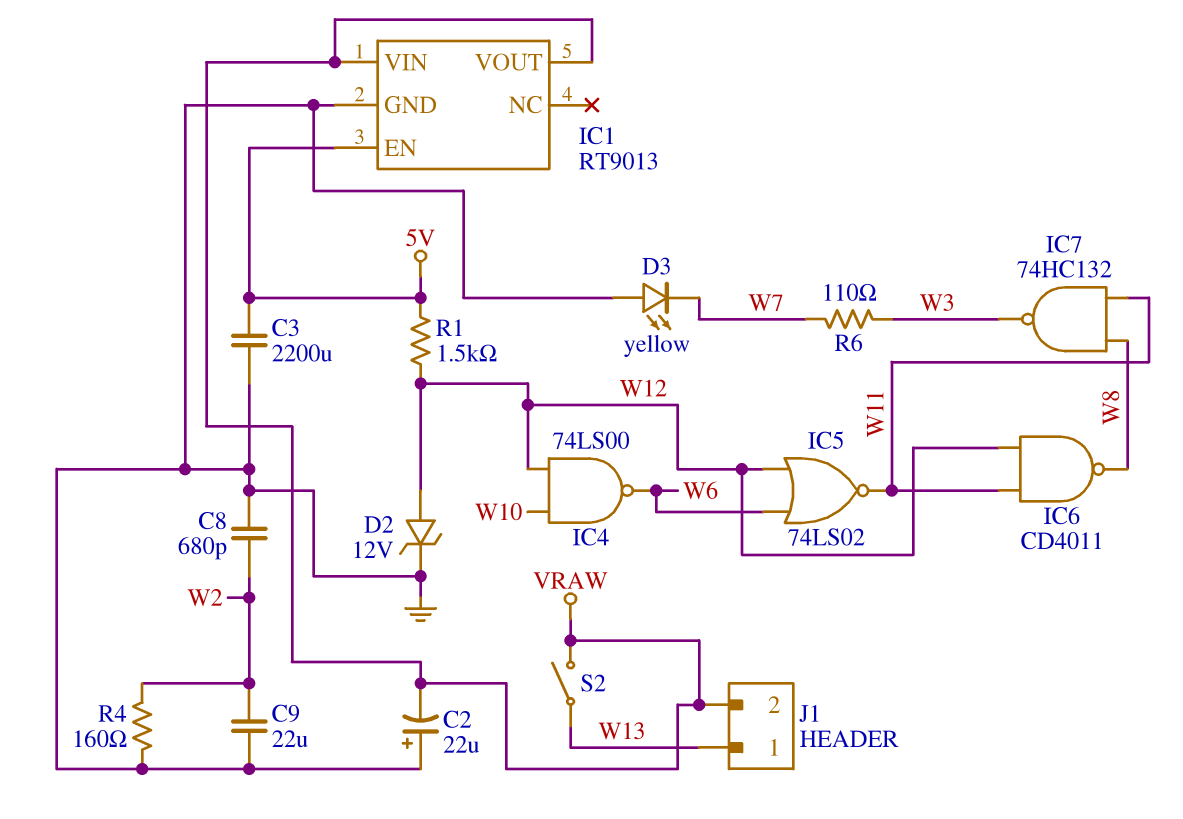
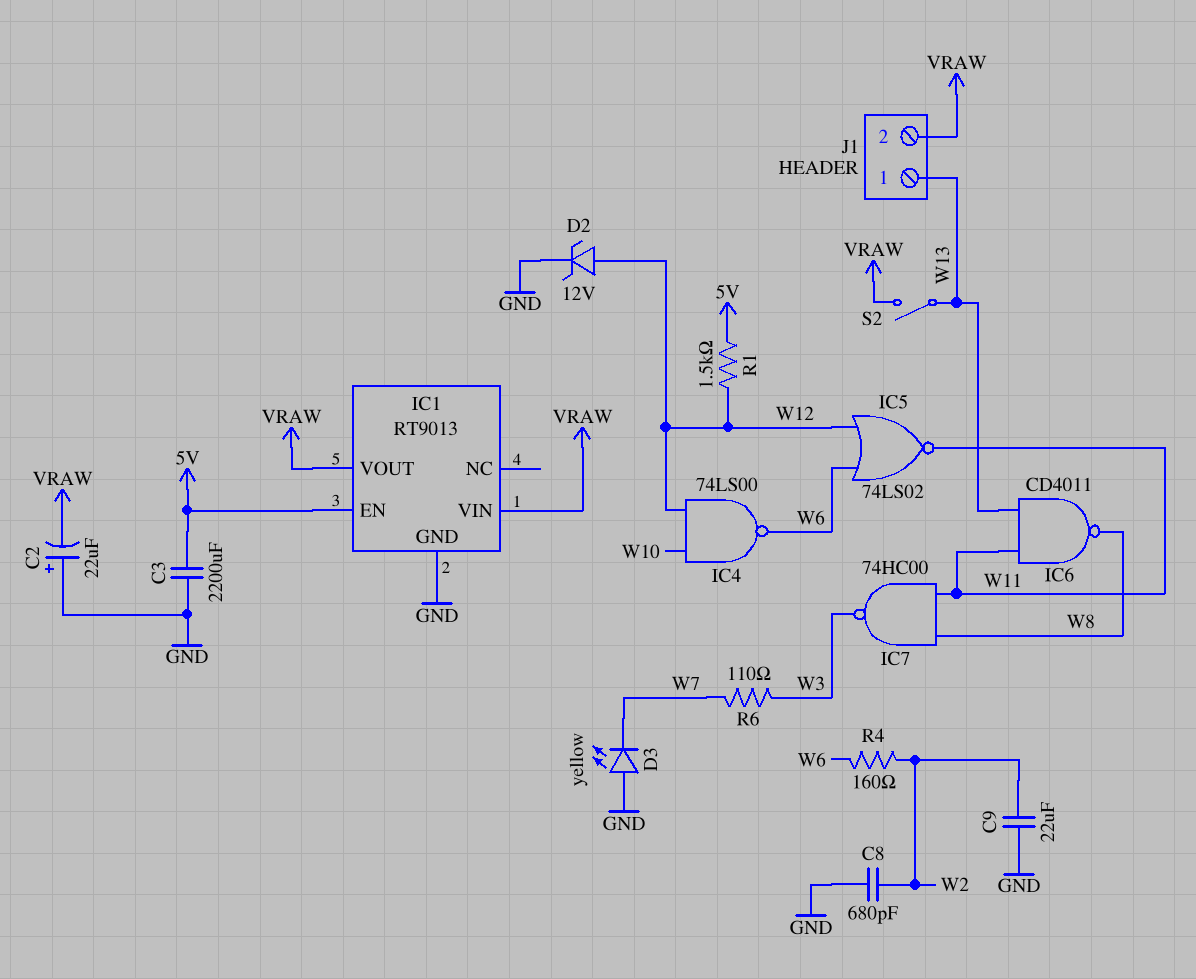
IC6: NAND CD4011 (in W11, in W12, out W8) -> NAND CD4011 (in W11, in W13, out W8)
IC7: NAND 74HC132 (in W8, in W11, out W3) -> NAND 74HC00 (in W8, in W11, out W3)
R4: 160 (GND, W2) -> 160 (W2, W6)

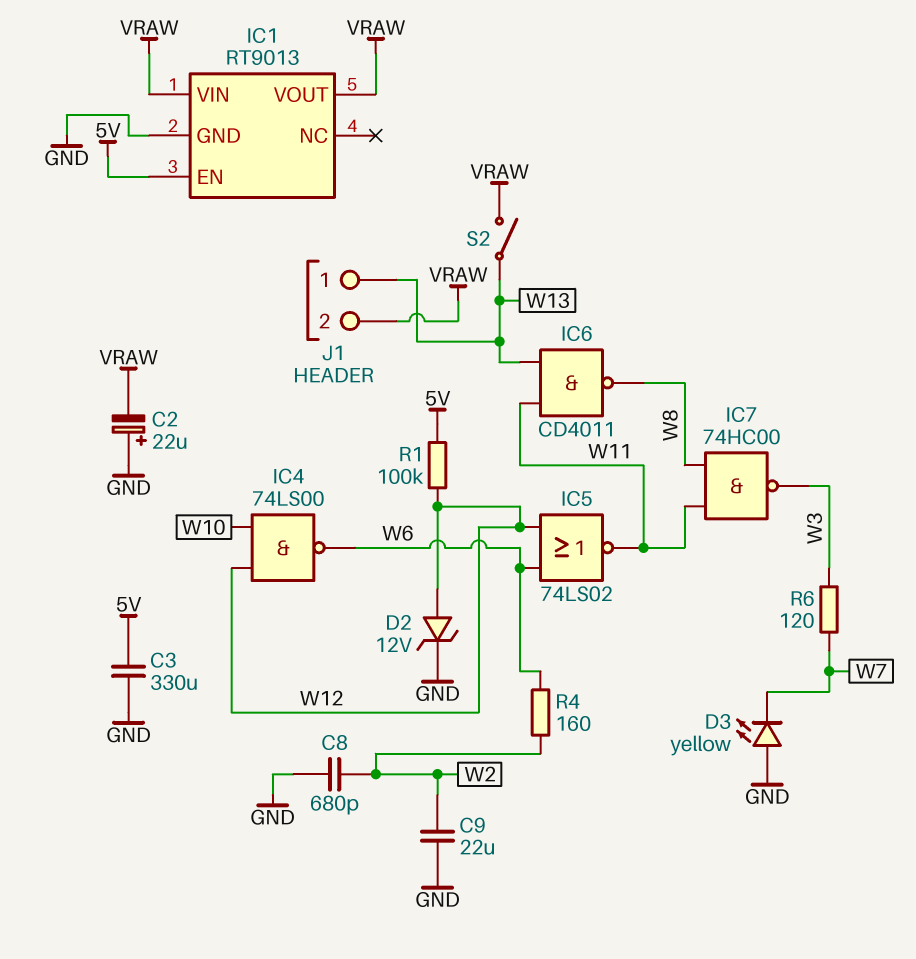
C3: 2200uF (5V, GND) -> 330uF (5V, GND)
R1: 1.5k (5V, W12) -> 100k (5V, W12)
R6: 110 (W3, W7) -> 120 (W3, W7)

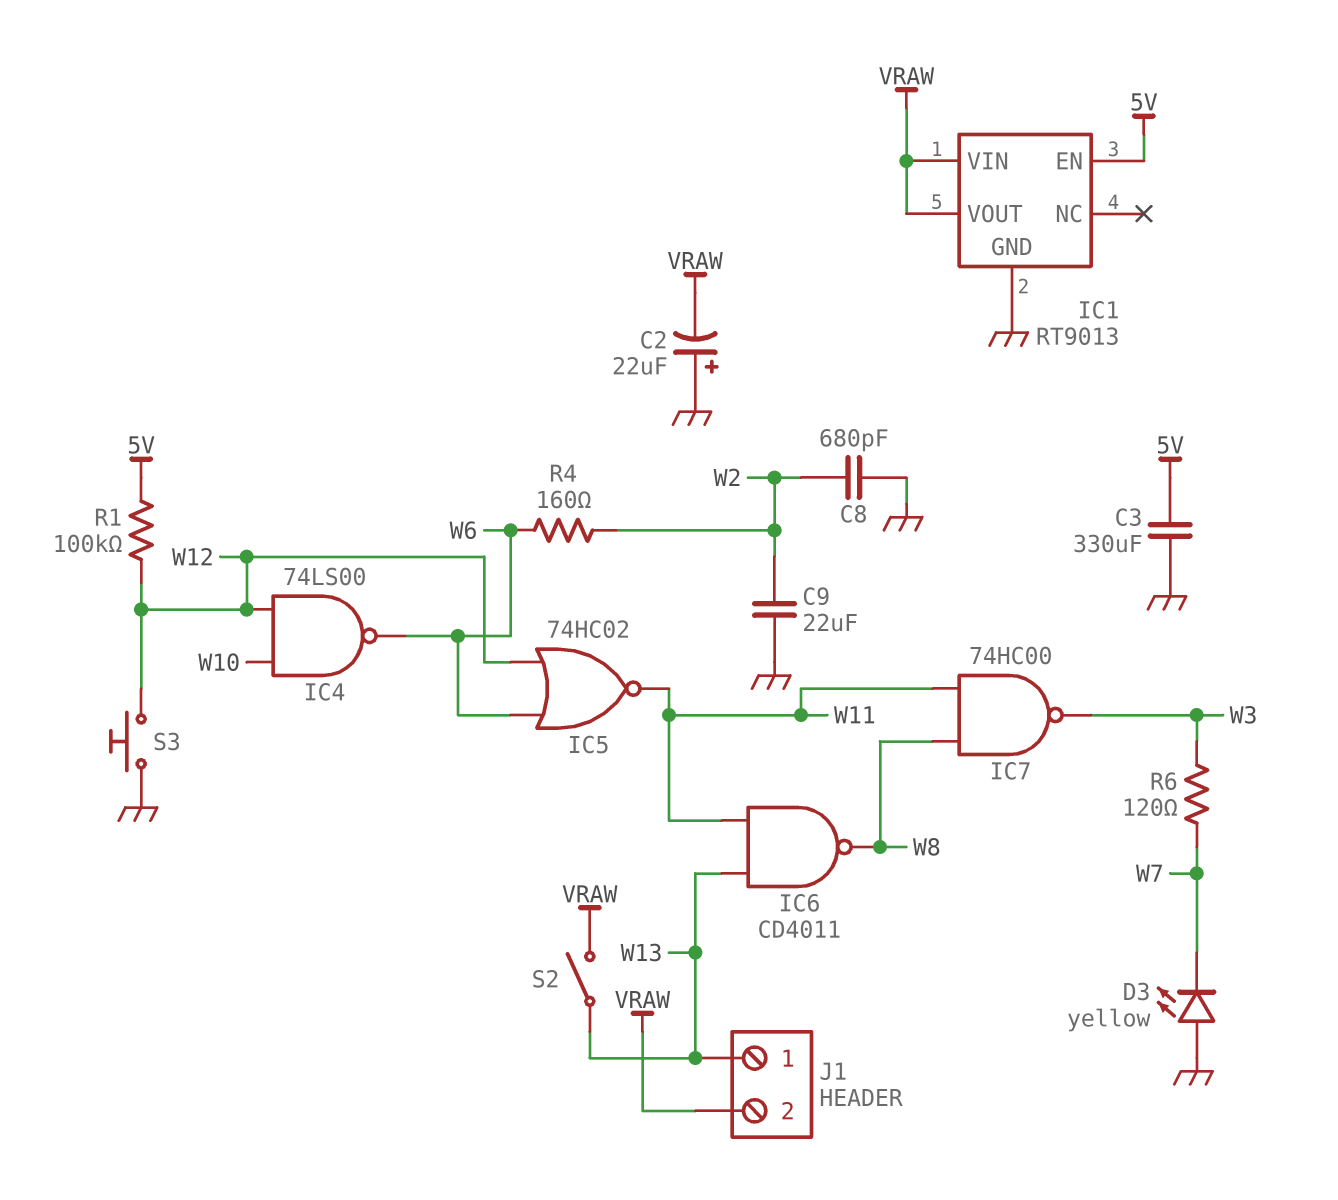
D2: zener 12V (A W12, K GND) -> none
IC5: NOR 74LS02 (in W6, in W12, out W11) -> NOR 74HC02 (in W6, in W12, out W11)
S3: none -> button (GND, W12)

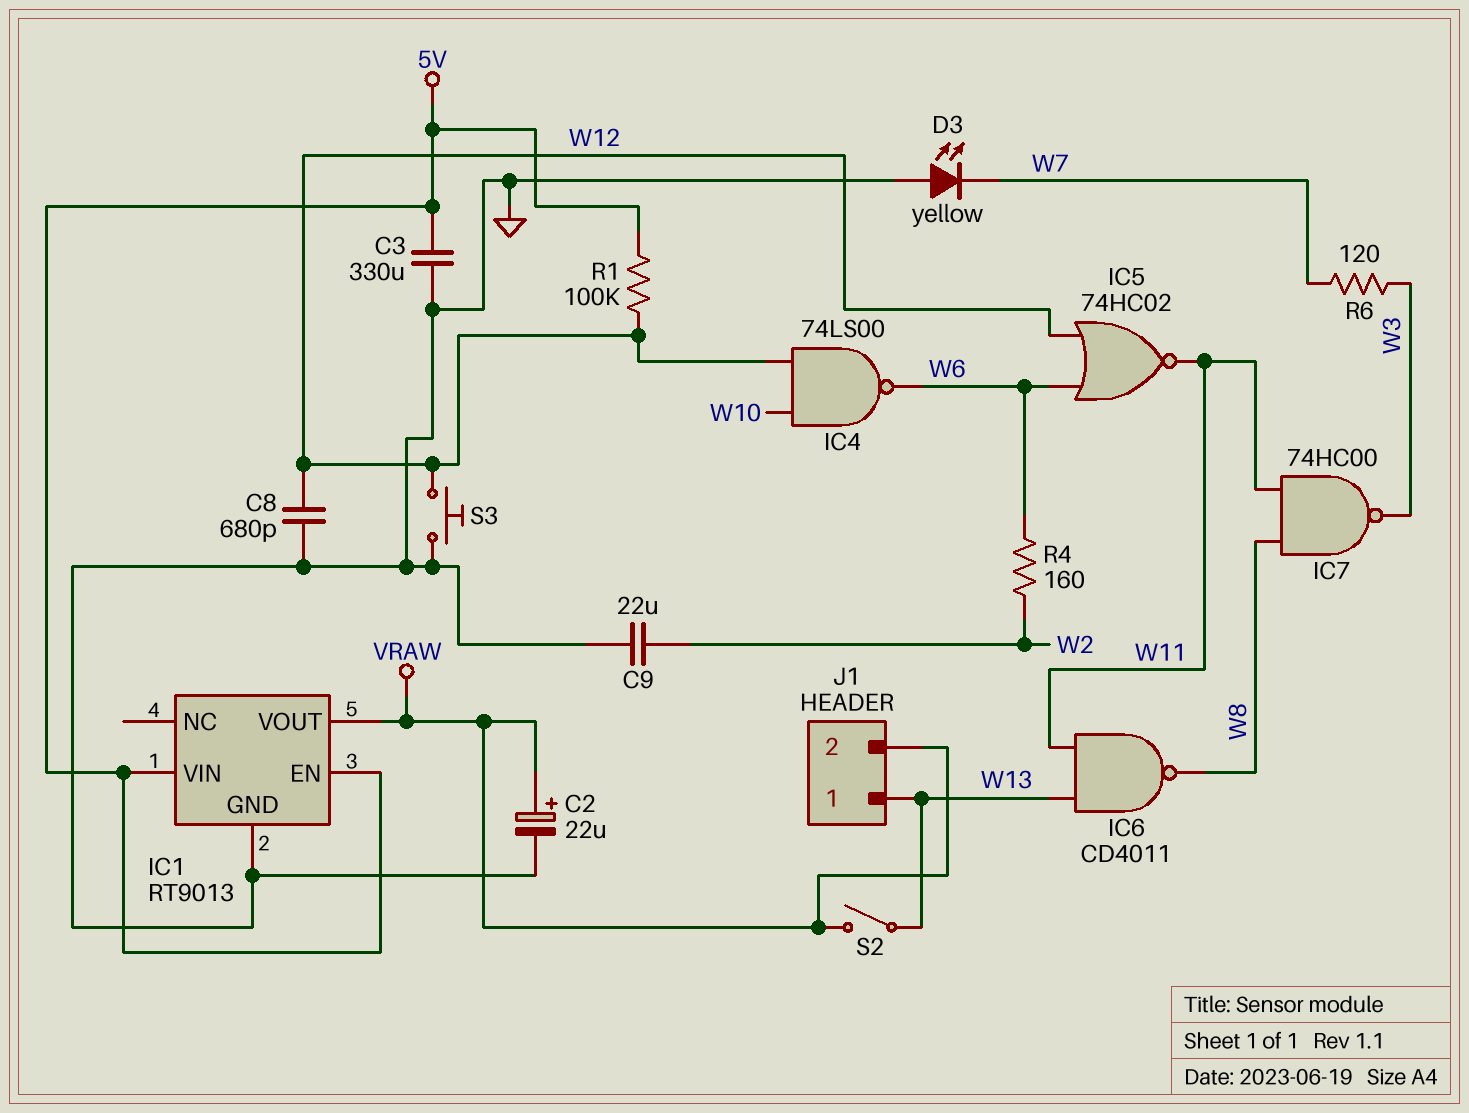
C2: 22uF (plus GND, minus VRAW) -> 22uF (plus VRAW, minus GND)
C8: 680pF (GND, W2) -> 680pF (GND, W12)
IC1 pin VIN: VRAW -> 5V

